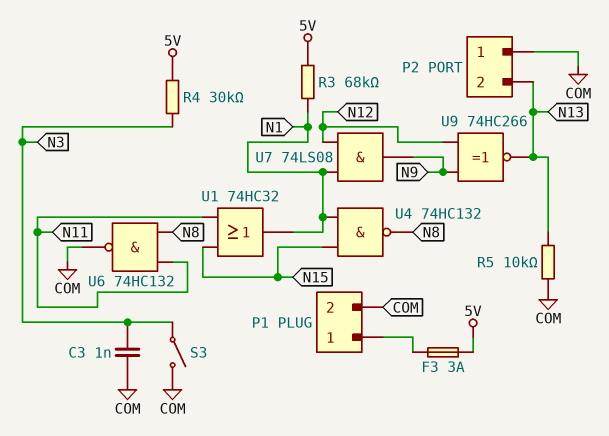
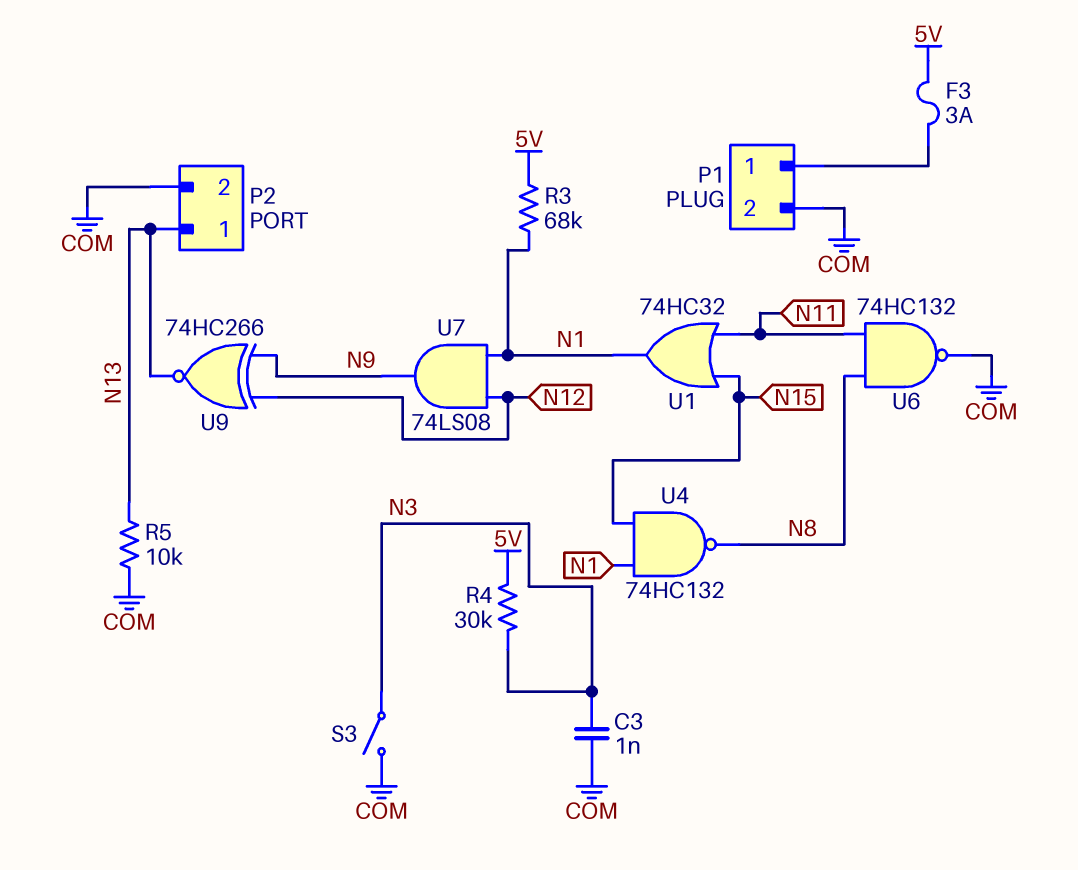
P2 pin 1: COM -> N13
P2 pin 2: N13 -> COM

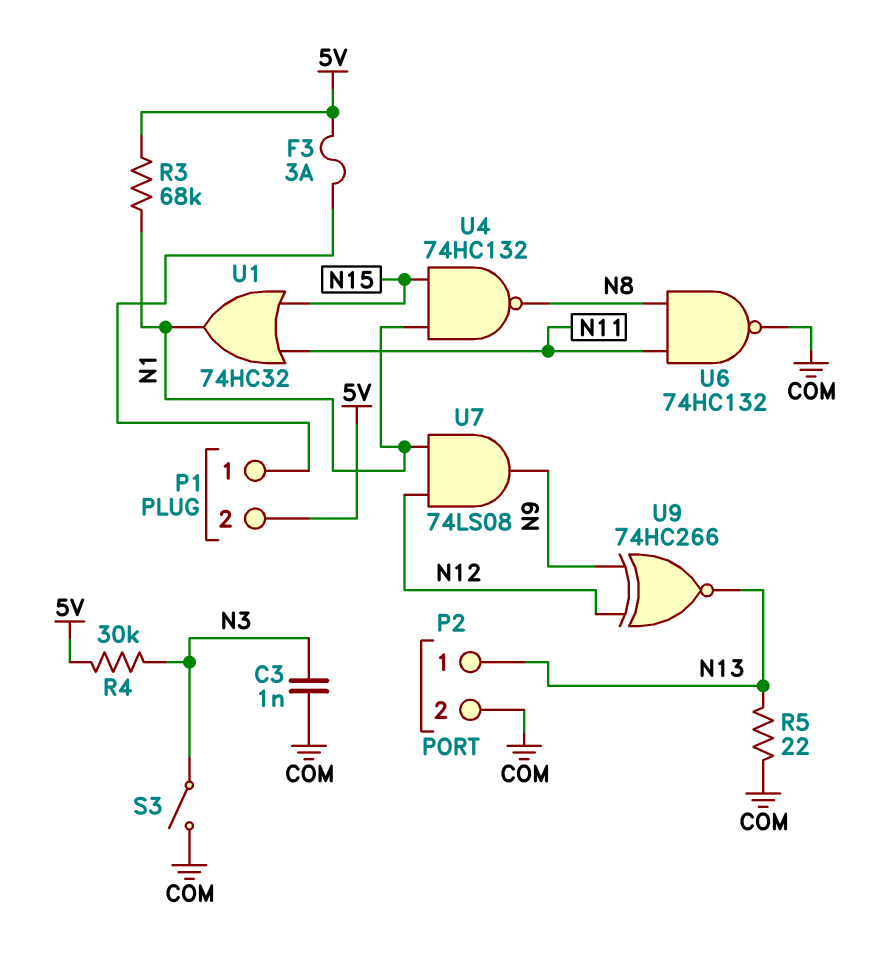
P1 pin 2: COM -> 5V
R5: 10k (COM, N13) -> 22 (COM, N13)

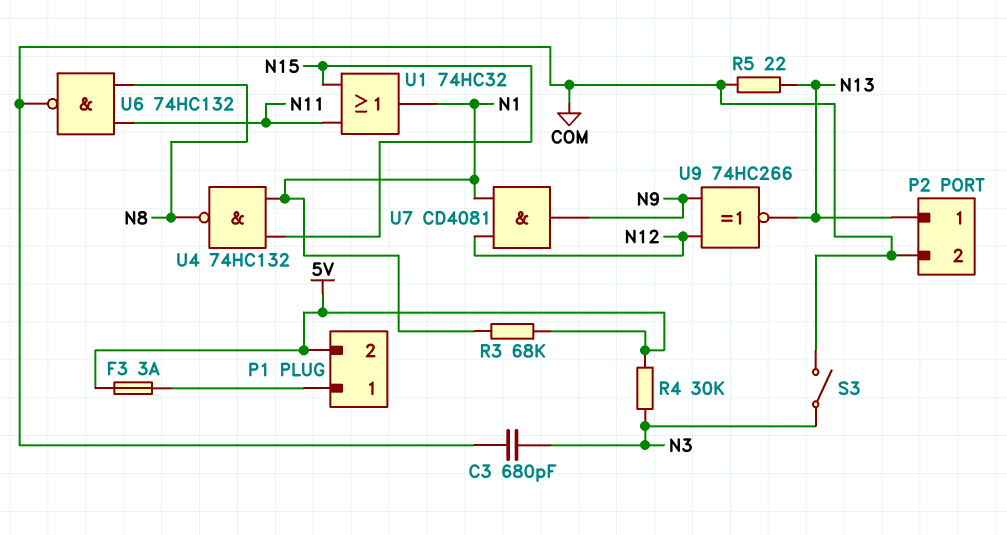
C3: 1nF (COM, N3) -> 680pF (COM, N3)
U7: AND 74LS08 (in N1, in N12, out N9) -> AND CD4081 (in N1, in N12, out N9)

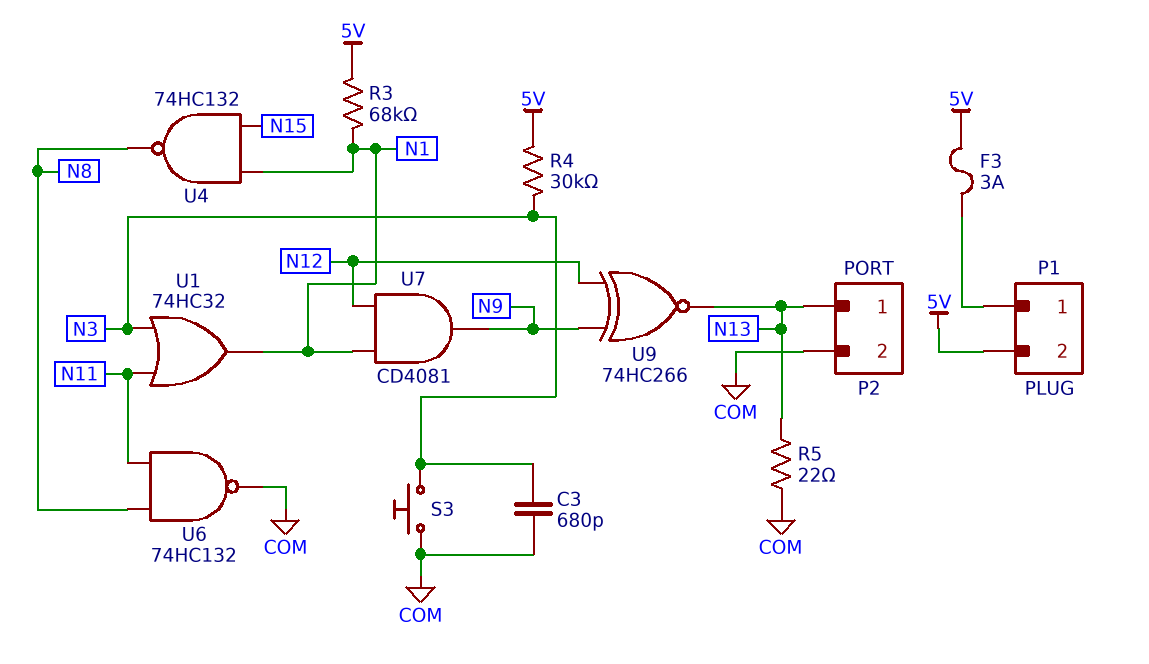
S3: switch (COM, N3) -> button (COM, N3)
U1: OR 74HC32 (in N11, in N15, out N1) -> OR 74HC32 (in N3, in N11, out N1)

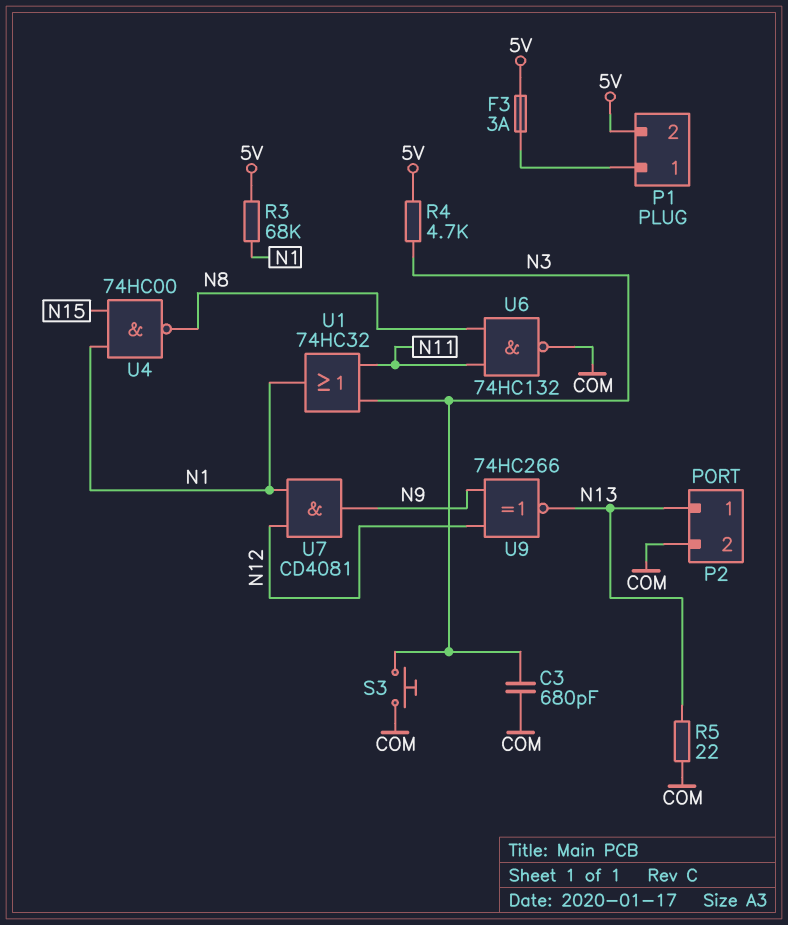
R4: 30k (5V, N3) -> 4.7k (5V, N3)
U4: NAND 74HC132 (in N1, in N15, out N8) -> NAND 74HC00 (in N1, in N15, out N8)

